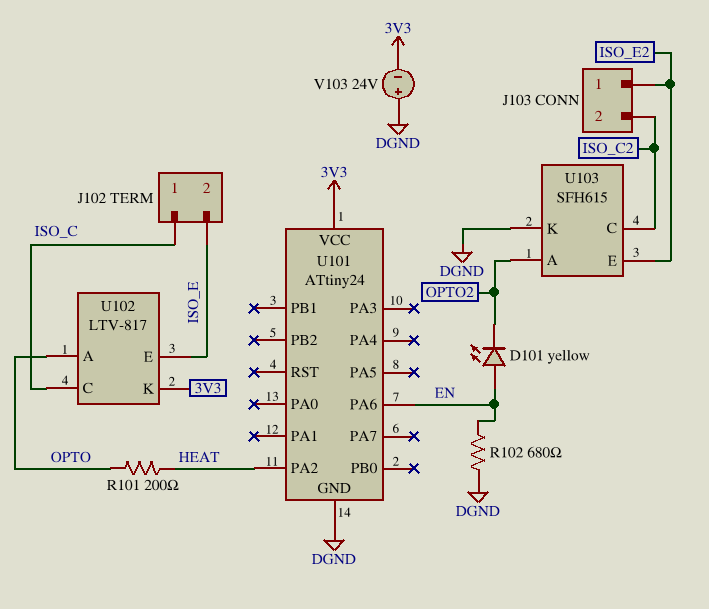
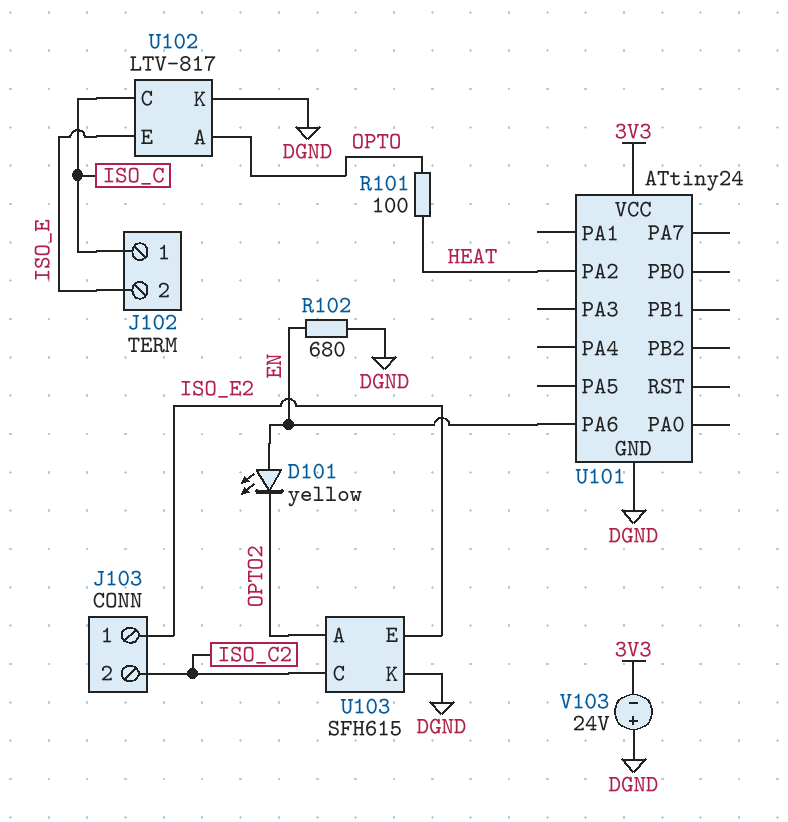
R101: 200 (HEAT, OPTO) -> 100 (HEAT, OPTO)
U102 pin K: 3V3 -> DGND

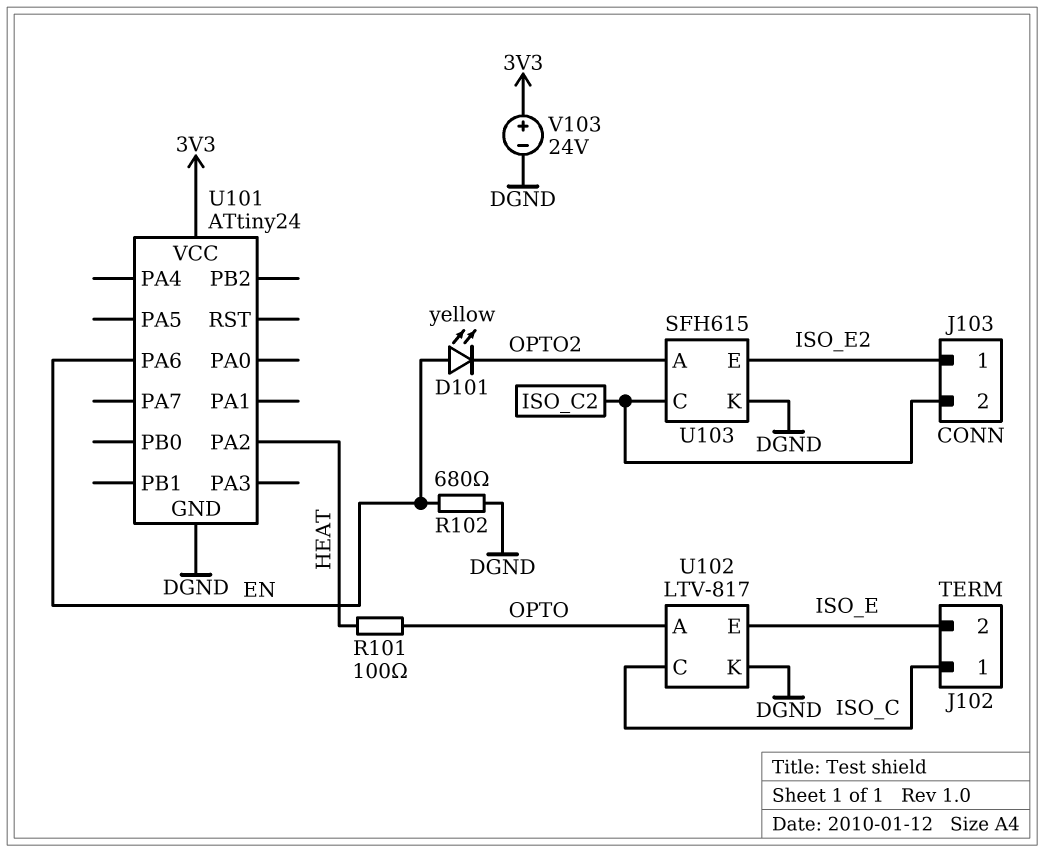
V103: 24V (plus DGND, minus 3V3) -> 24V (plus 3V3, minus DGND)

